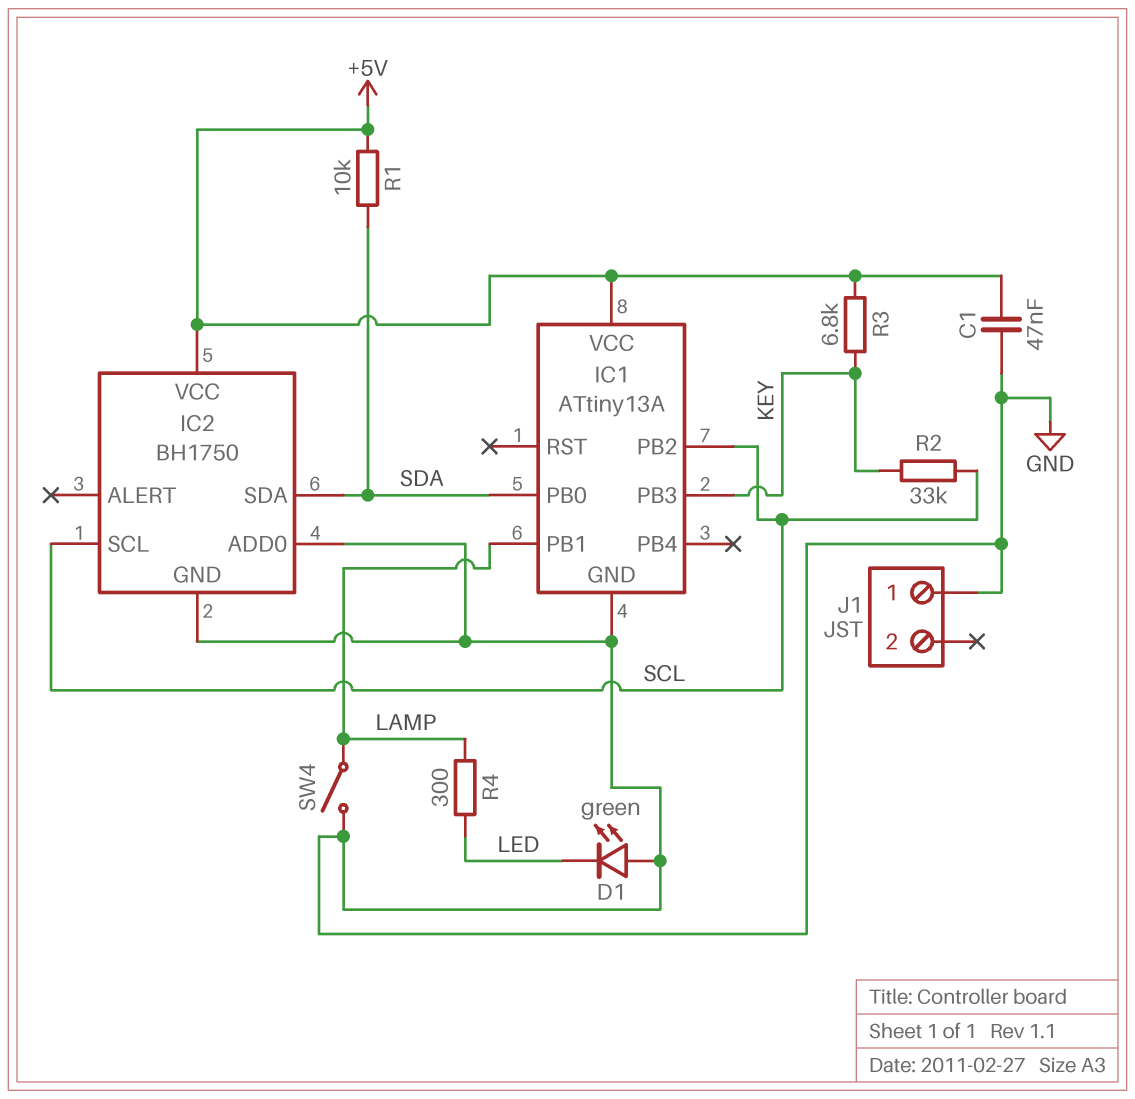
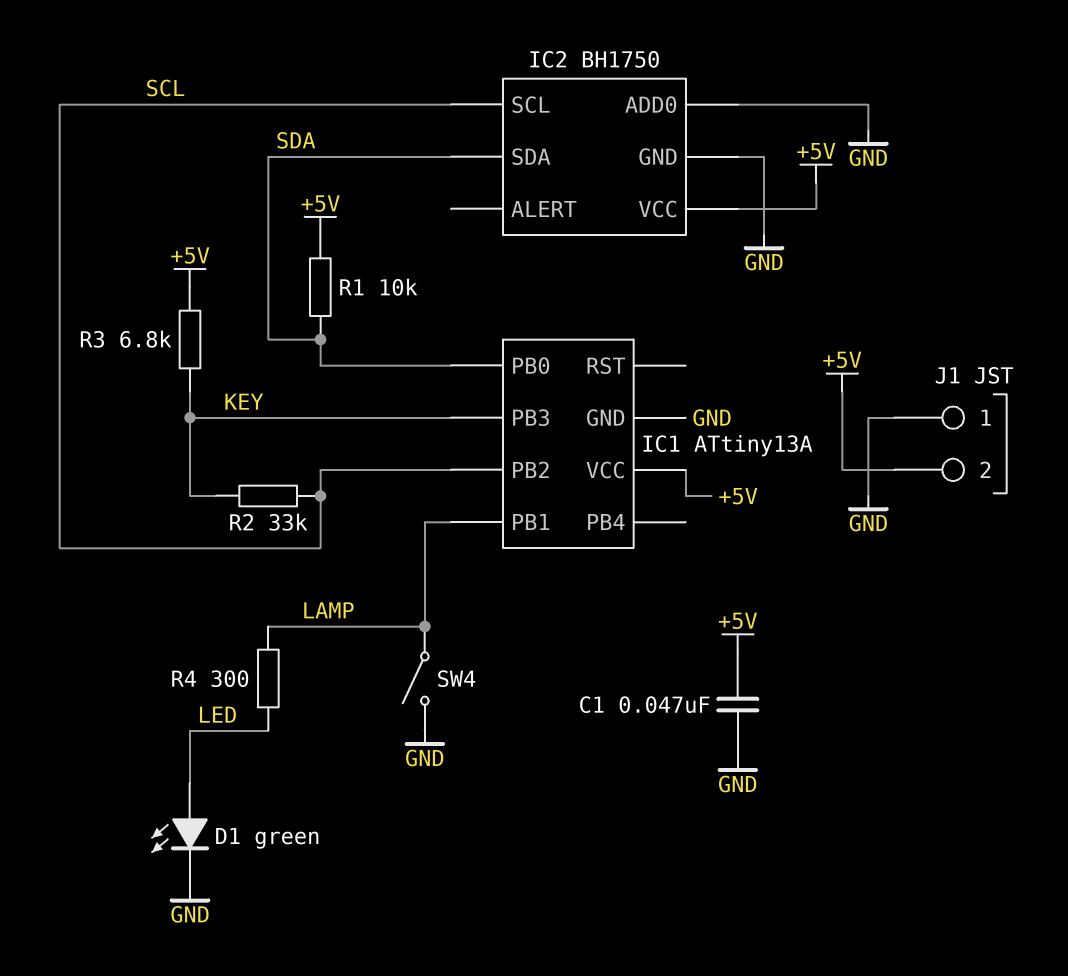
D1: LED green (A GND, K LED) -> LED green (A LED, K GND)
J1 pin 2: none -> +5V

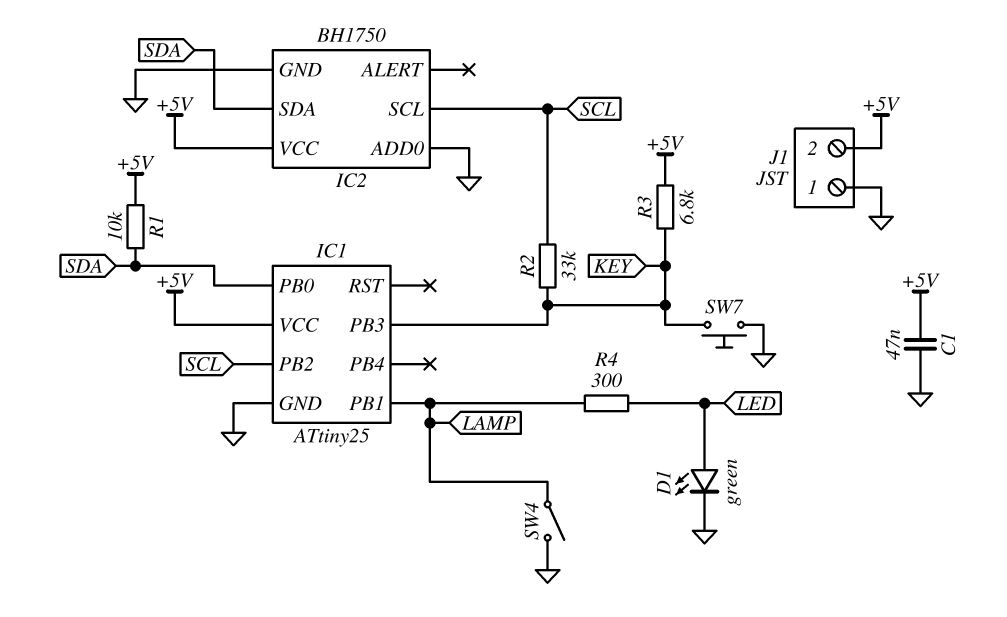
IC1: ATtiny13A -> ATtiny25
SW7: none -> button (GND, KEY)

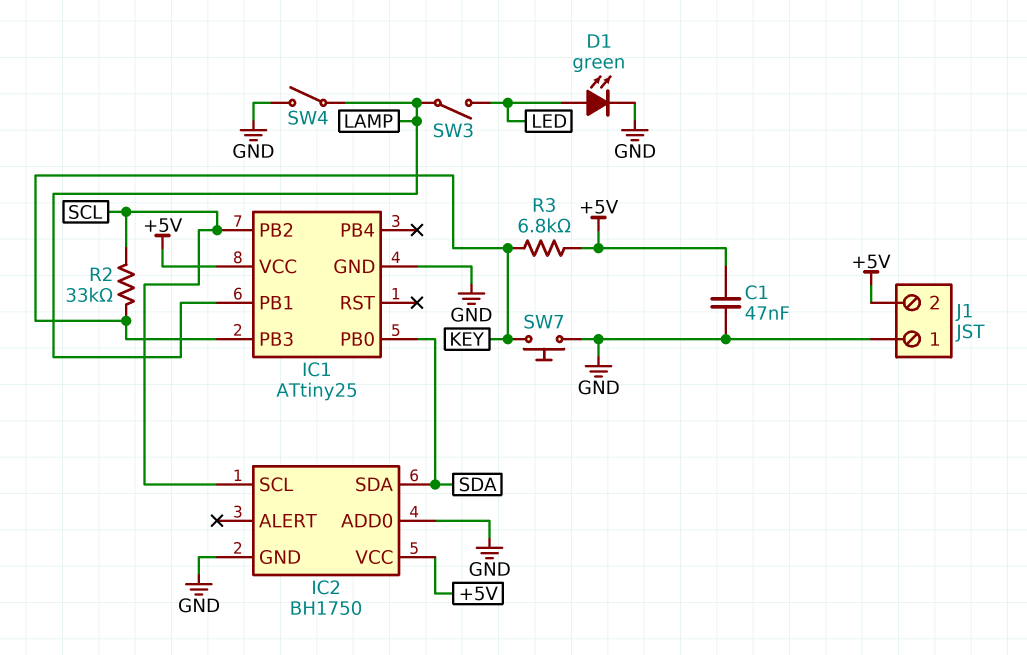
R1: 10k (+5V, SDA) -> none
R4: 300 (LAMP, LED) -> none
SW3: none -> switch (LAMP, LED)

